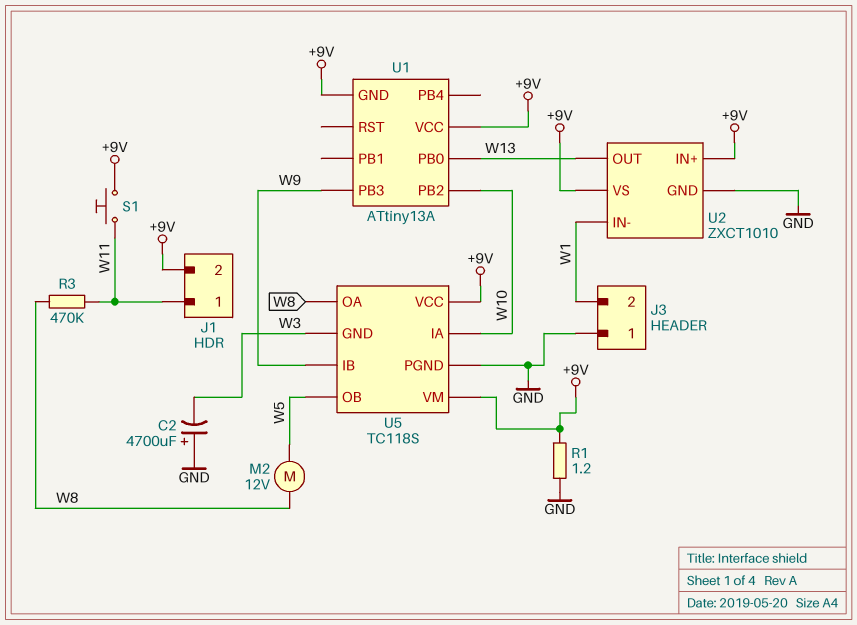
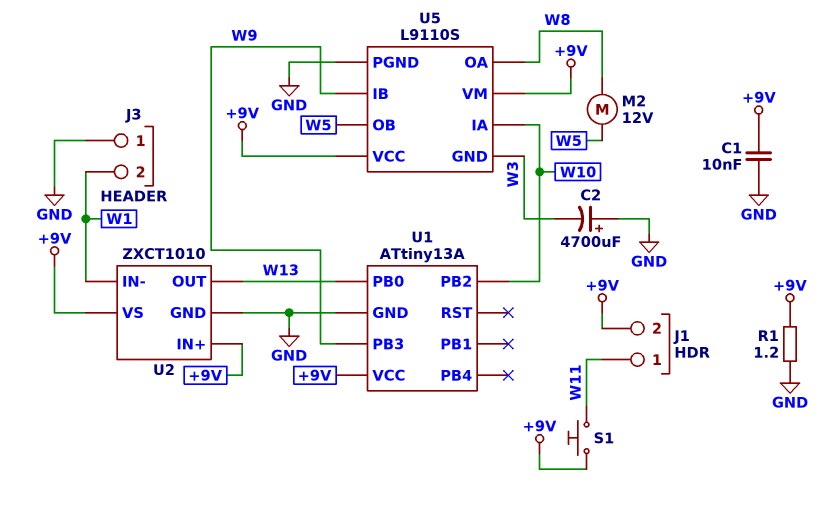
C1: none -> 10nF (+9V, GND)
R3: 470k (W8, W11) -> none
U1 pin GND: +9V -> GND
U5: TC118S -> L9110S

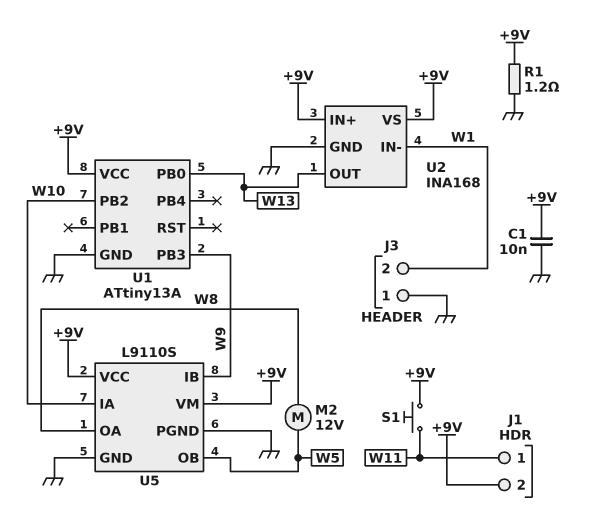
C2: 4700uF (plus GND, minus W3) -> none
U2: ZXCT1010 -> INA168
U5 pin GND: W3 -> GND

